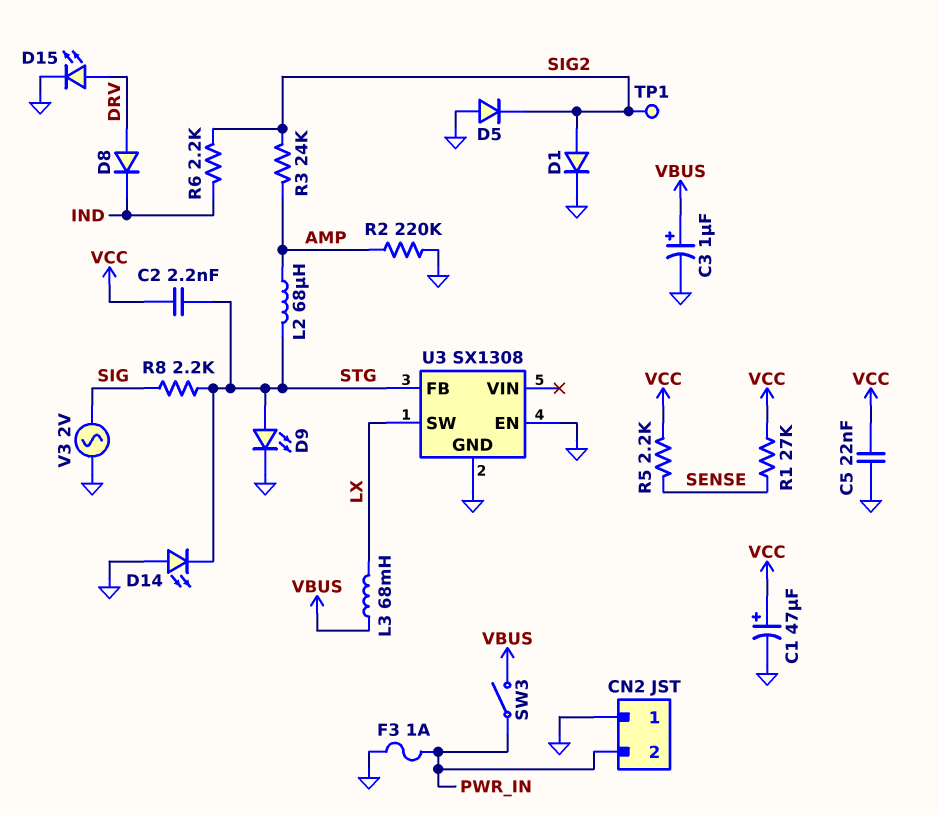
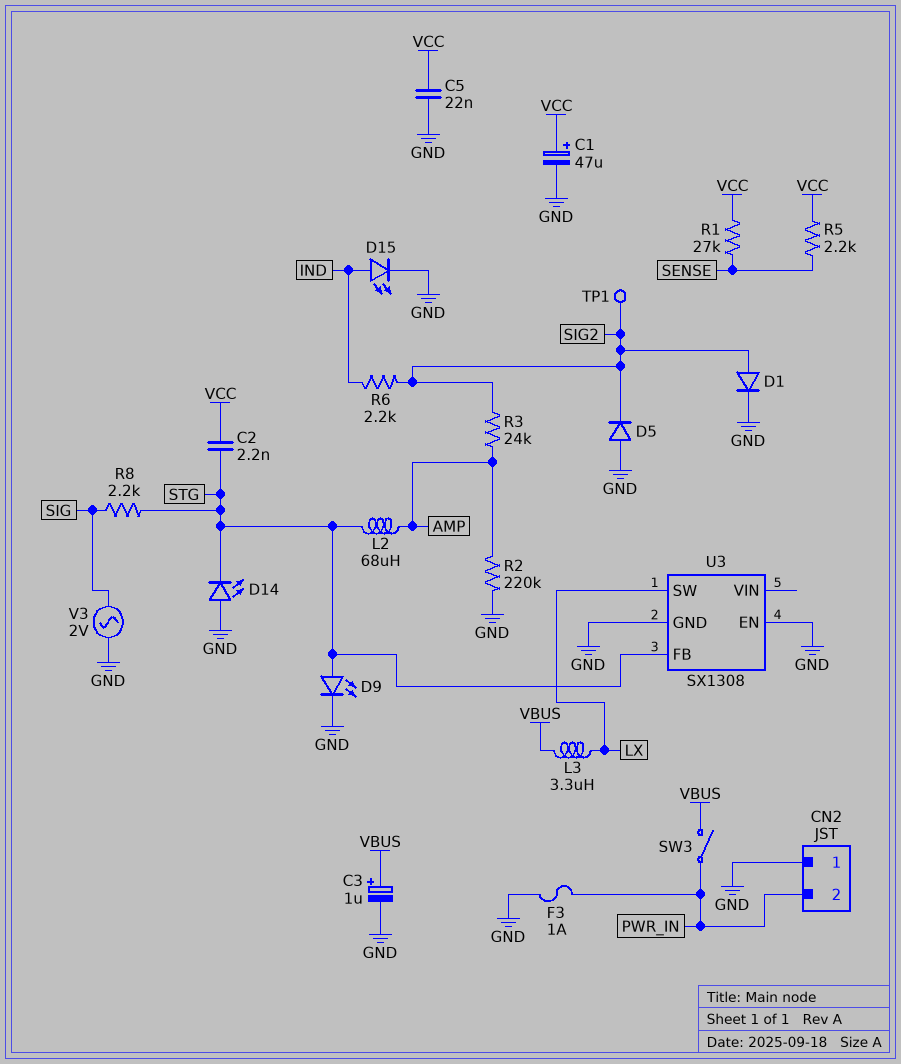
D8: diode (A DRV, K IND) -> none
D15: LED (A DRV, K GND) -> LED (A IND, K GND)
L3: 68mH (LX, VBUS) -> 3.3uH (LX, VBUS)

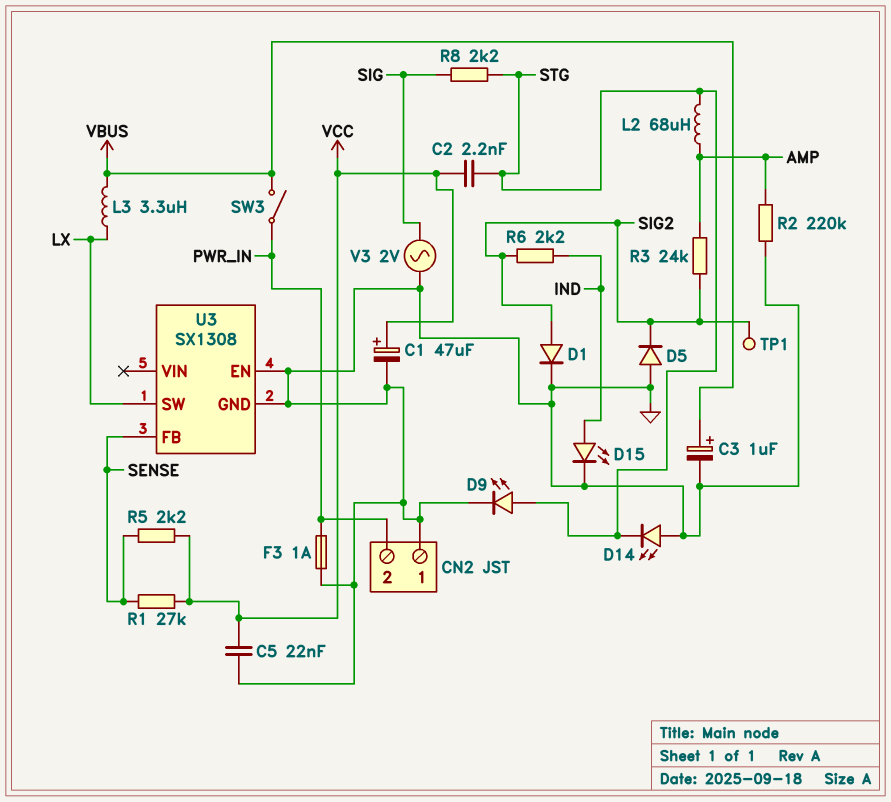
U3 pin FB: STG -> SENSE

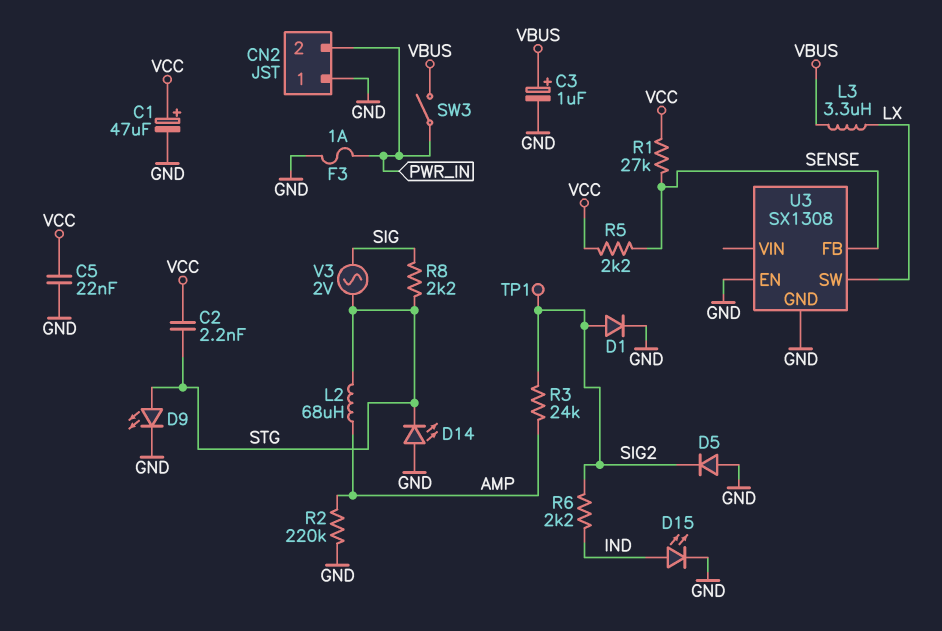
V3: AC 2V (GND, SIG) -> AC 2V (SIG, STG)

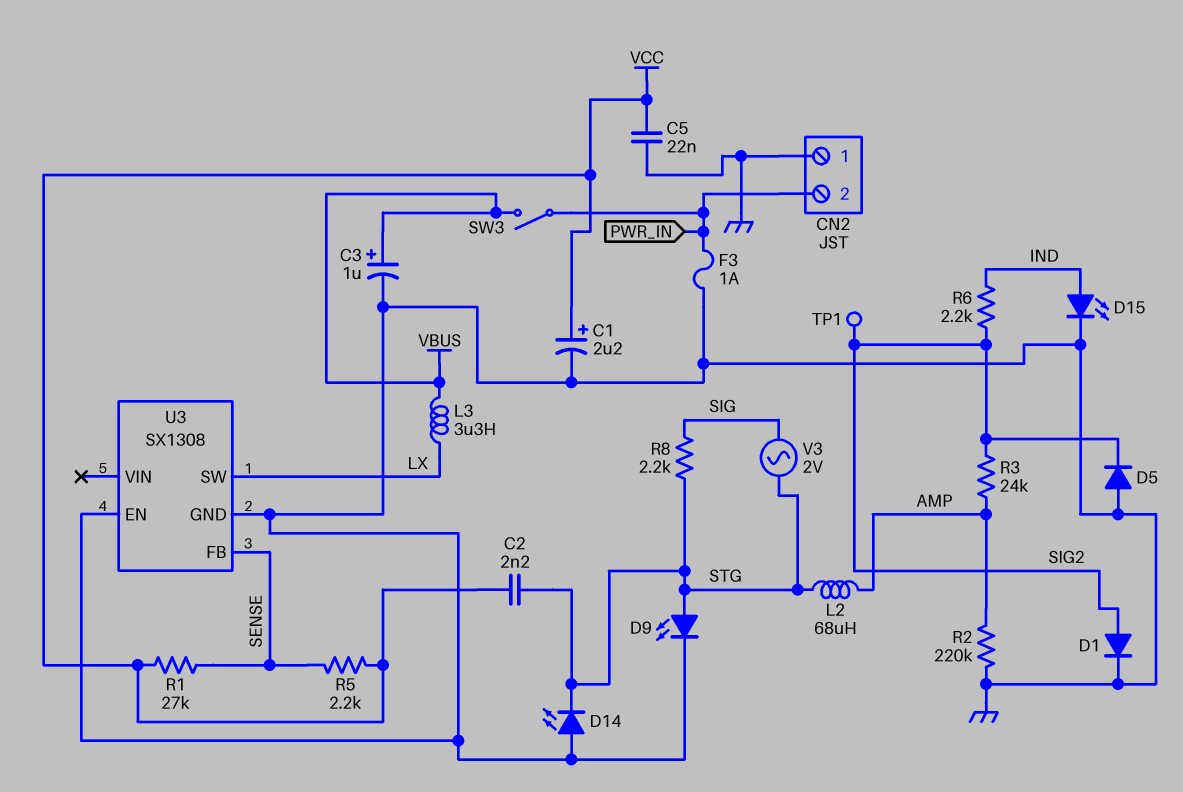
C1: 47uF (plus VCC, minus GND) -> 2.2uF (plus VCC, minus GND)

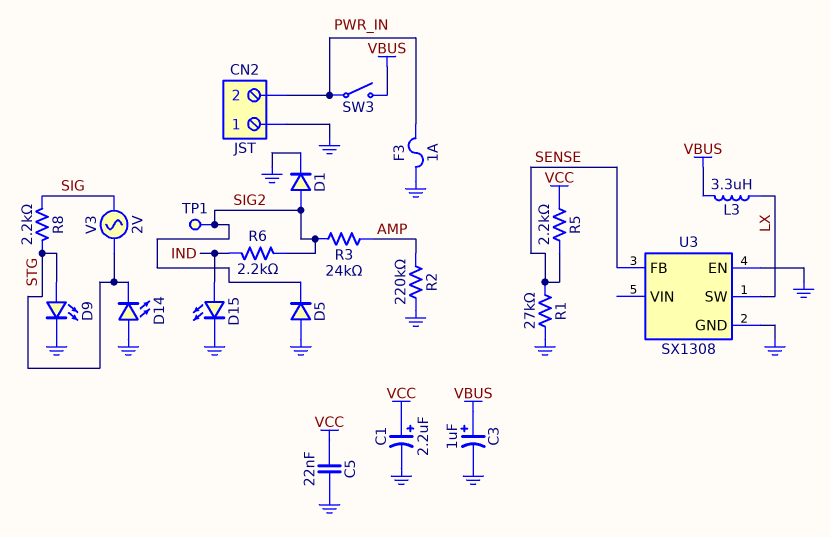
C2: 2.2nF (STG, VCC) -> none
L2: 68uH (AMP, STG) -> none
R1: 27k (SENSE, VCC) -> 27k (GND, SENSE)

